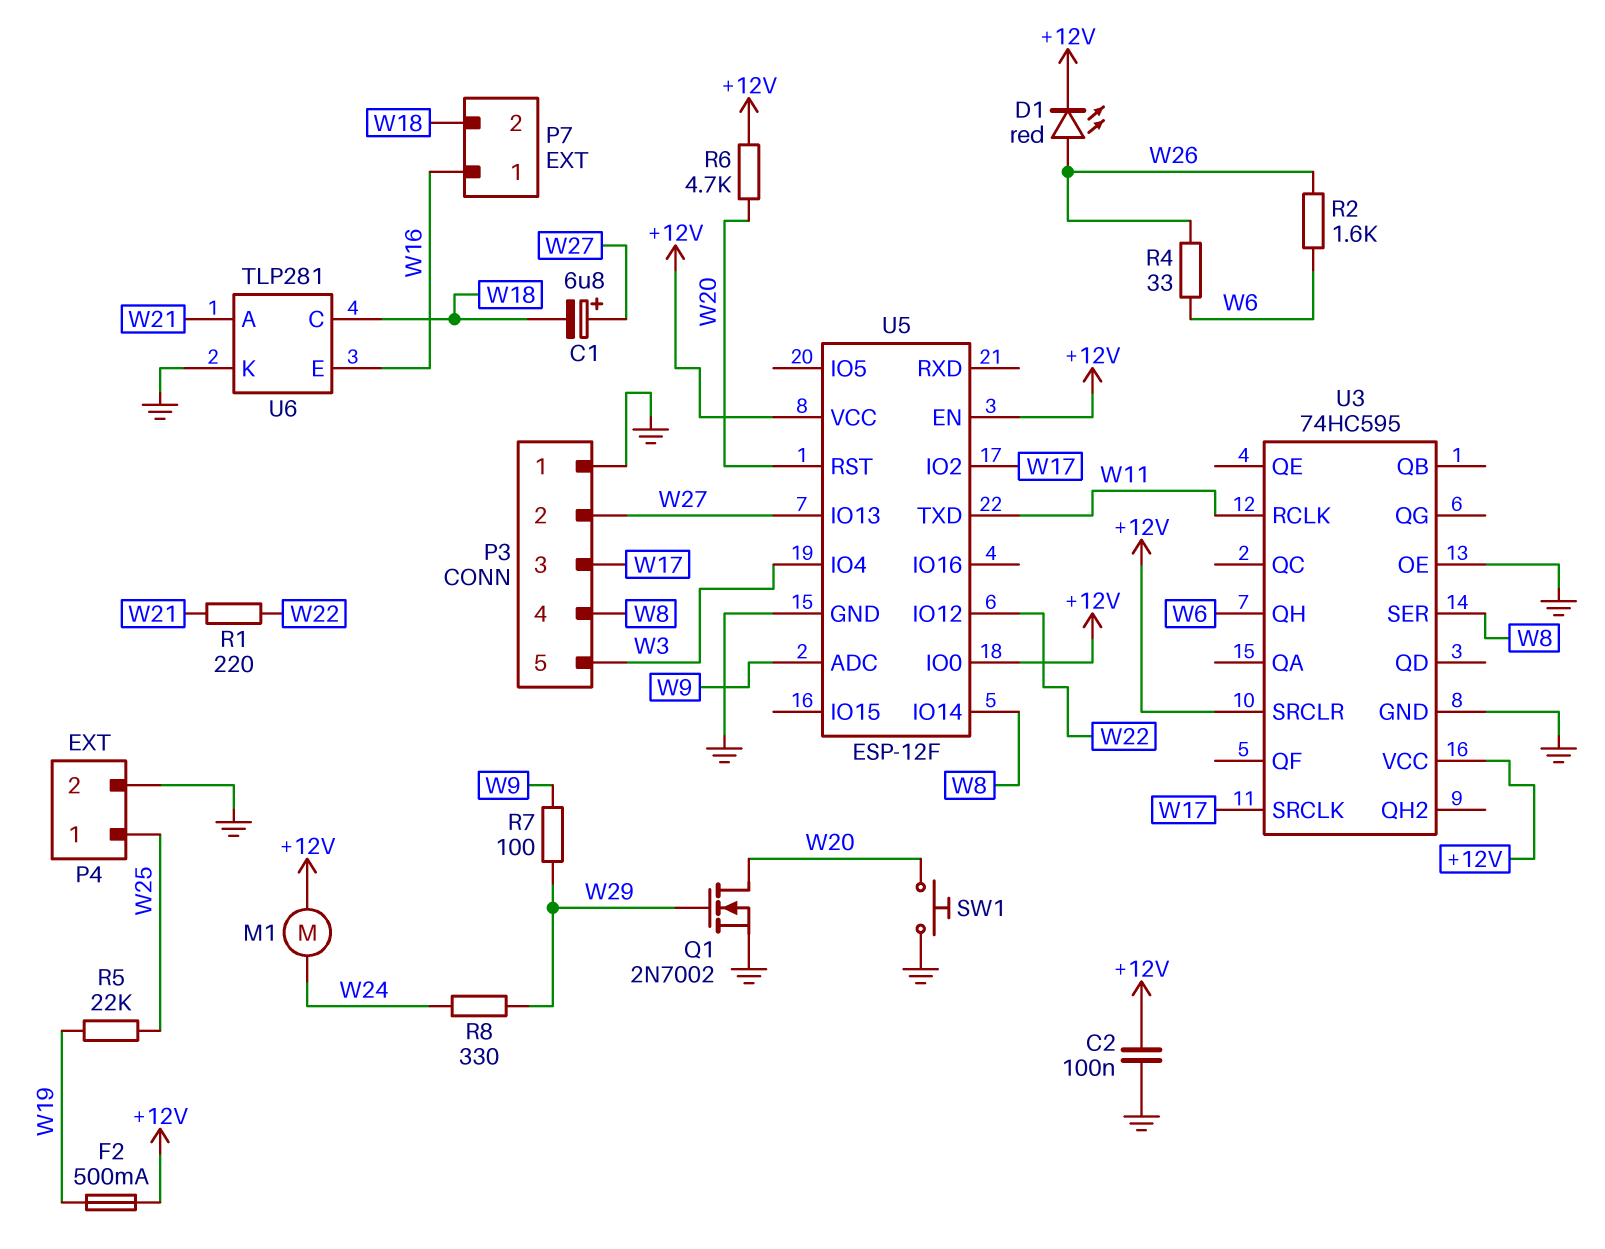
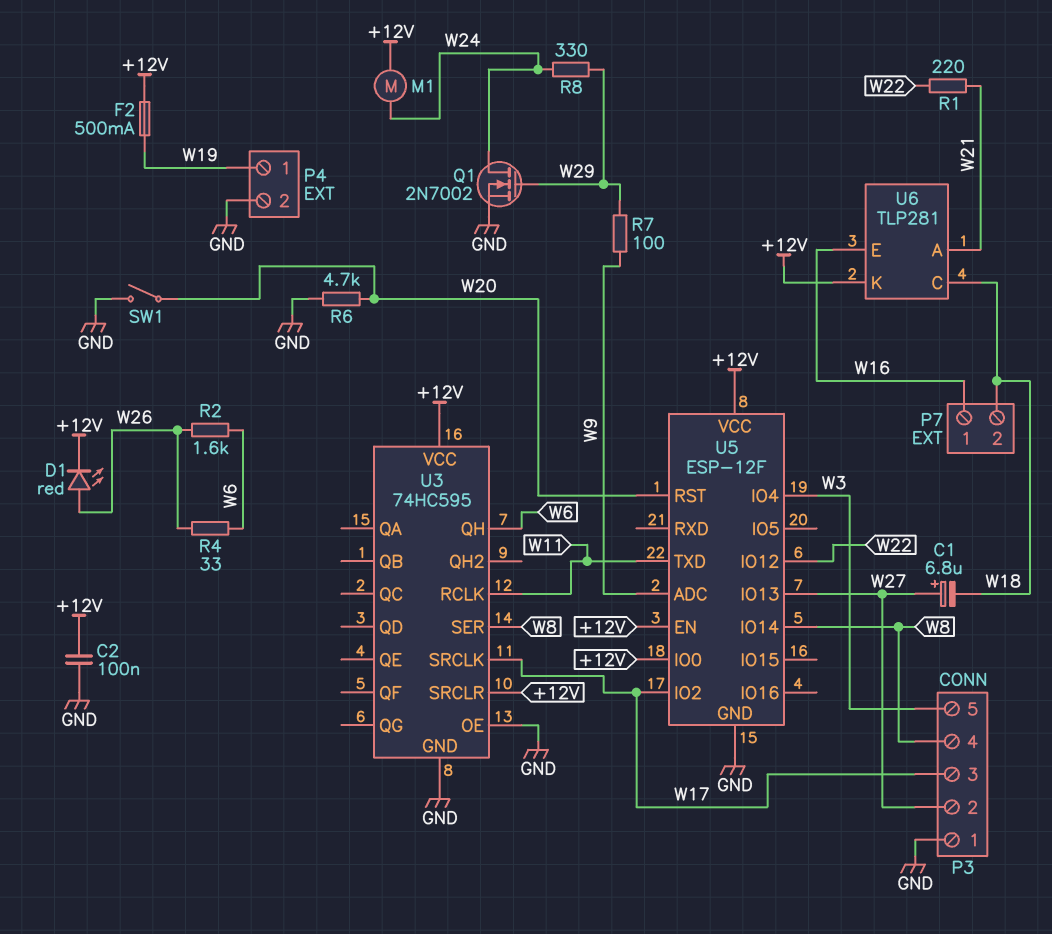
P4 pin 1: W25 -> W19
Q1: NMOS 2N7002 (G W29, D W20, S GND) -> NMOS 2N7002 (G W29, D W24, S GND)
R5: 22k (W19, W25) -> none
R6: 4.7k (+12V, W20) -> 4.7k (GND, W20)
SW1: button (GND, W20) -> switch (GND, W20)
U6 pin K: GND -> +12V

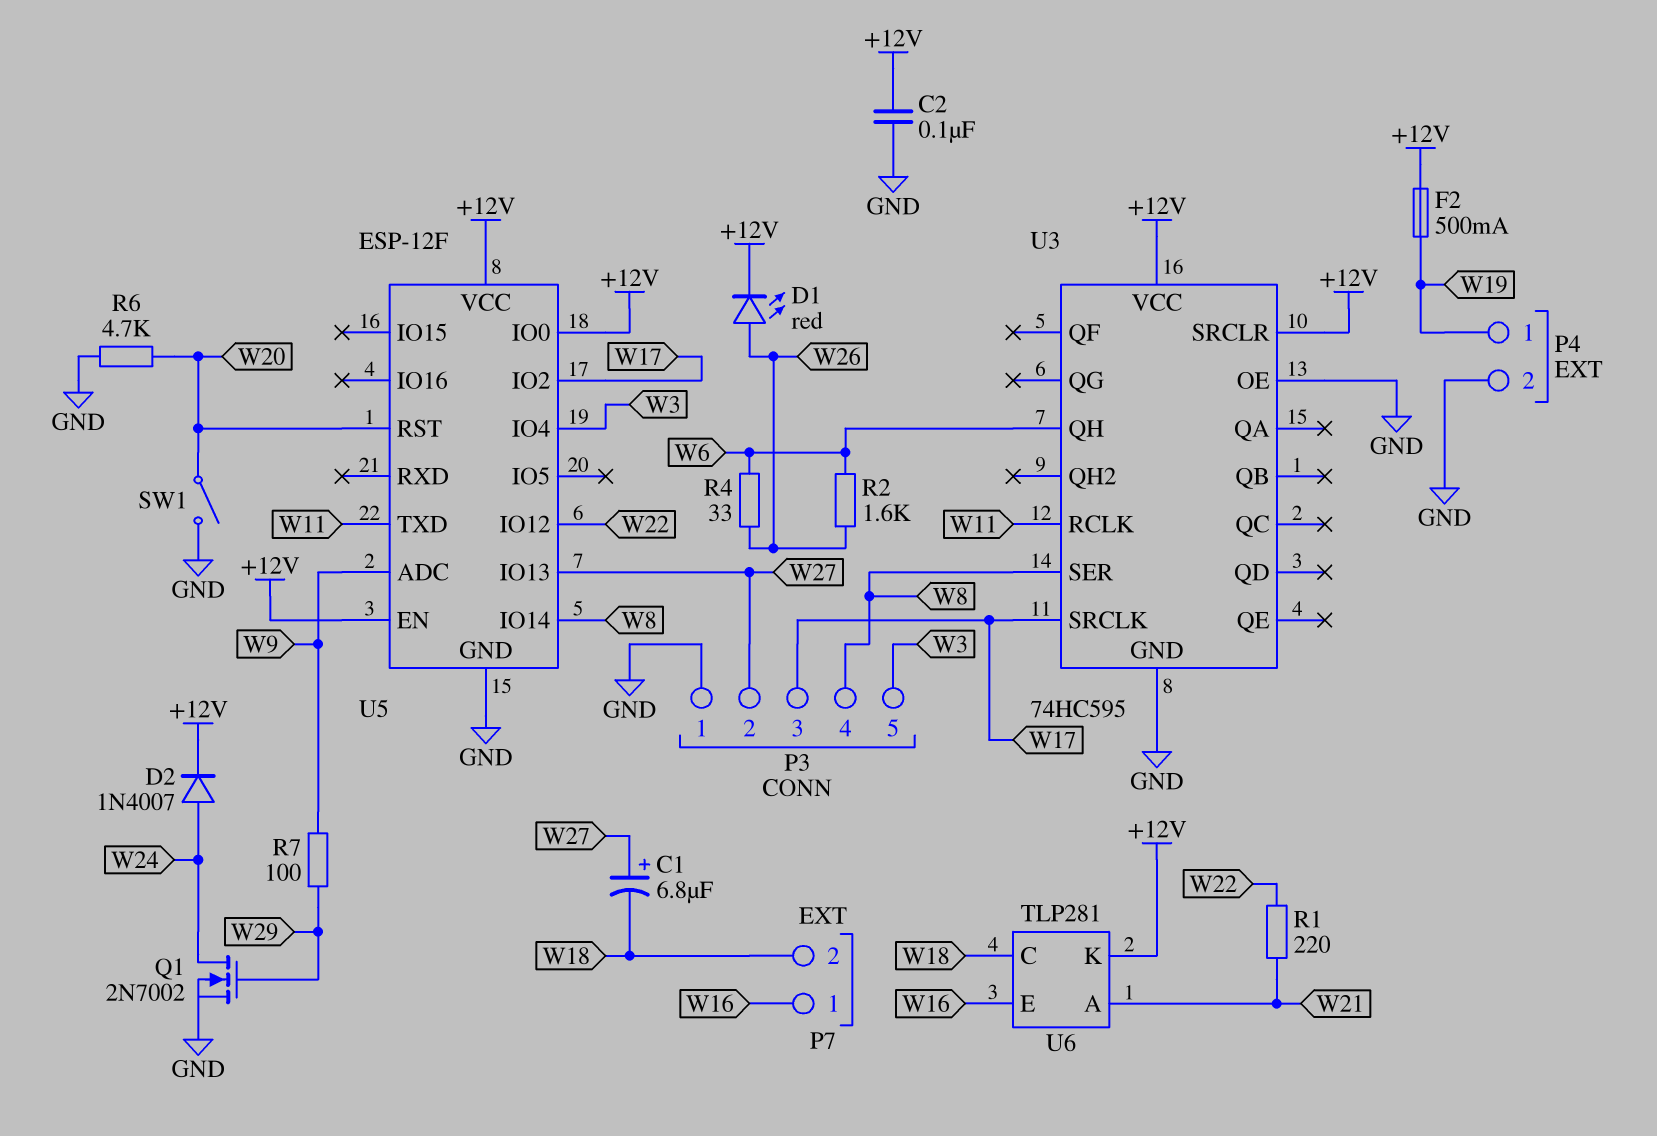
D2: none -> diode 1N4007 (A W24, K +12V)
M1: motor (+12V, W24) -> none
R8: 330 (W24, W29) -> none

